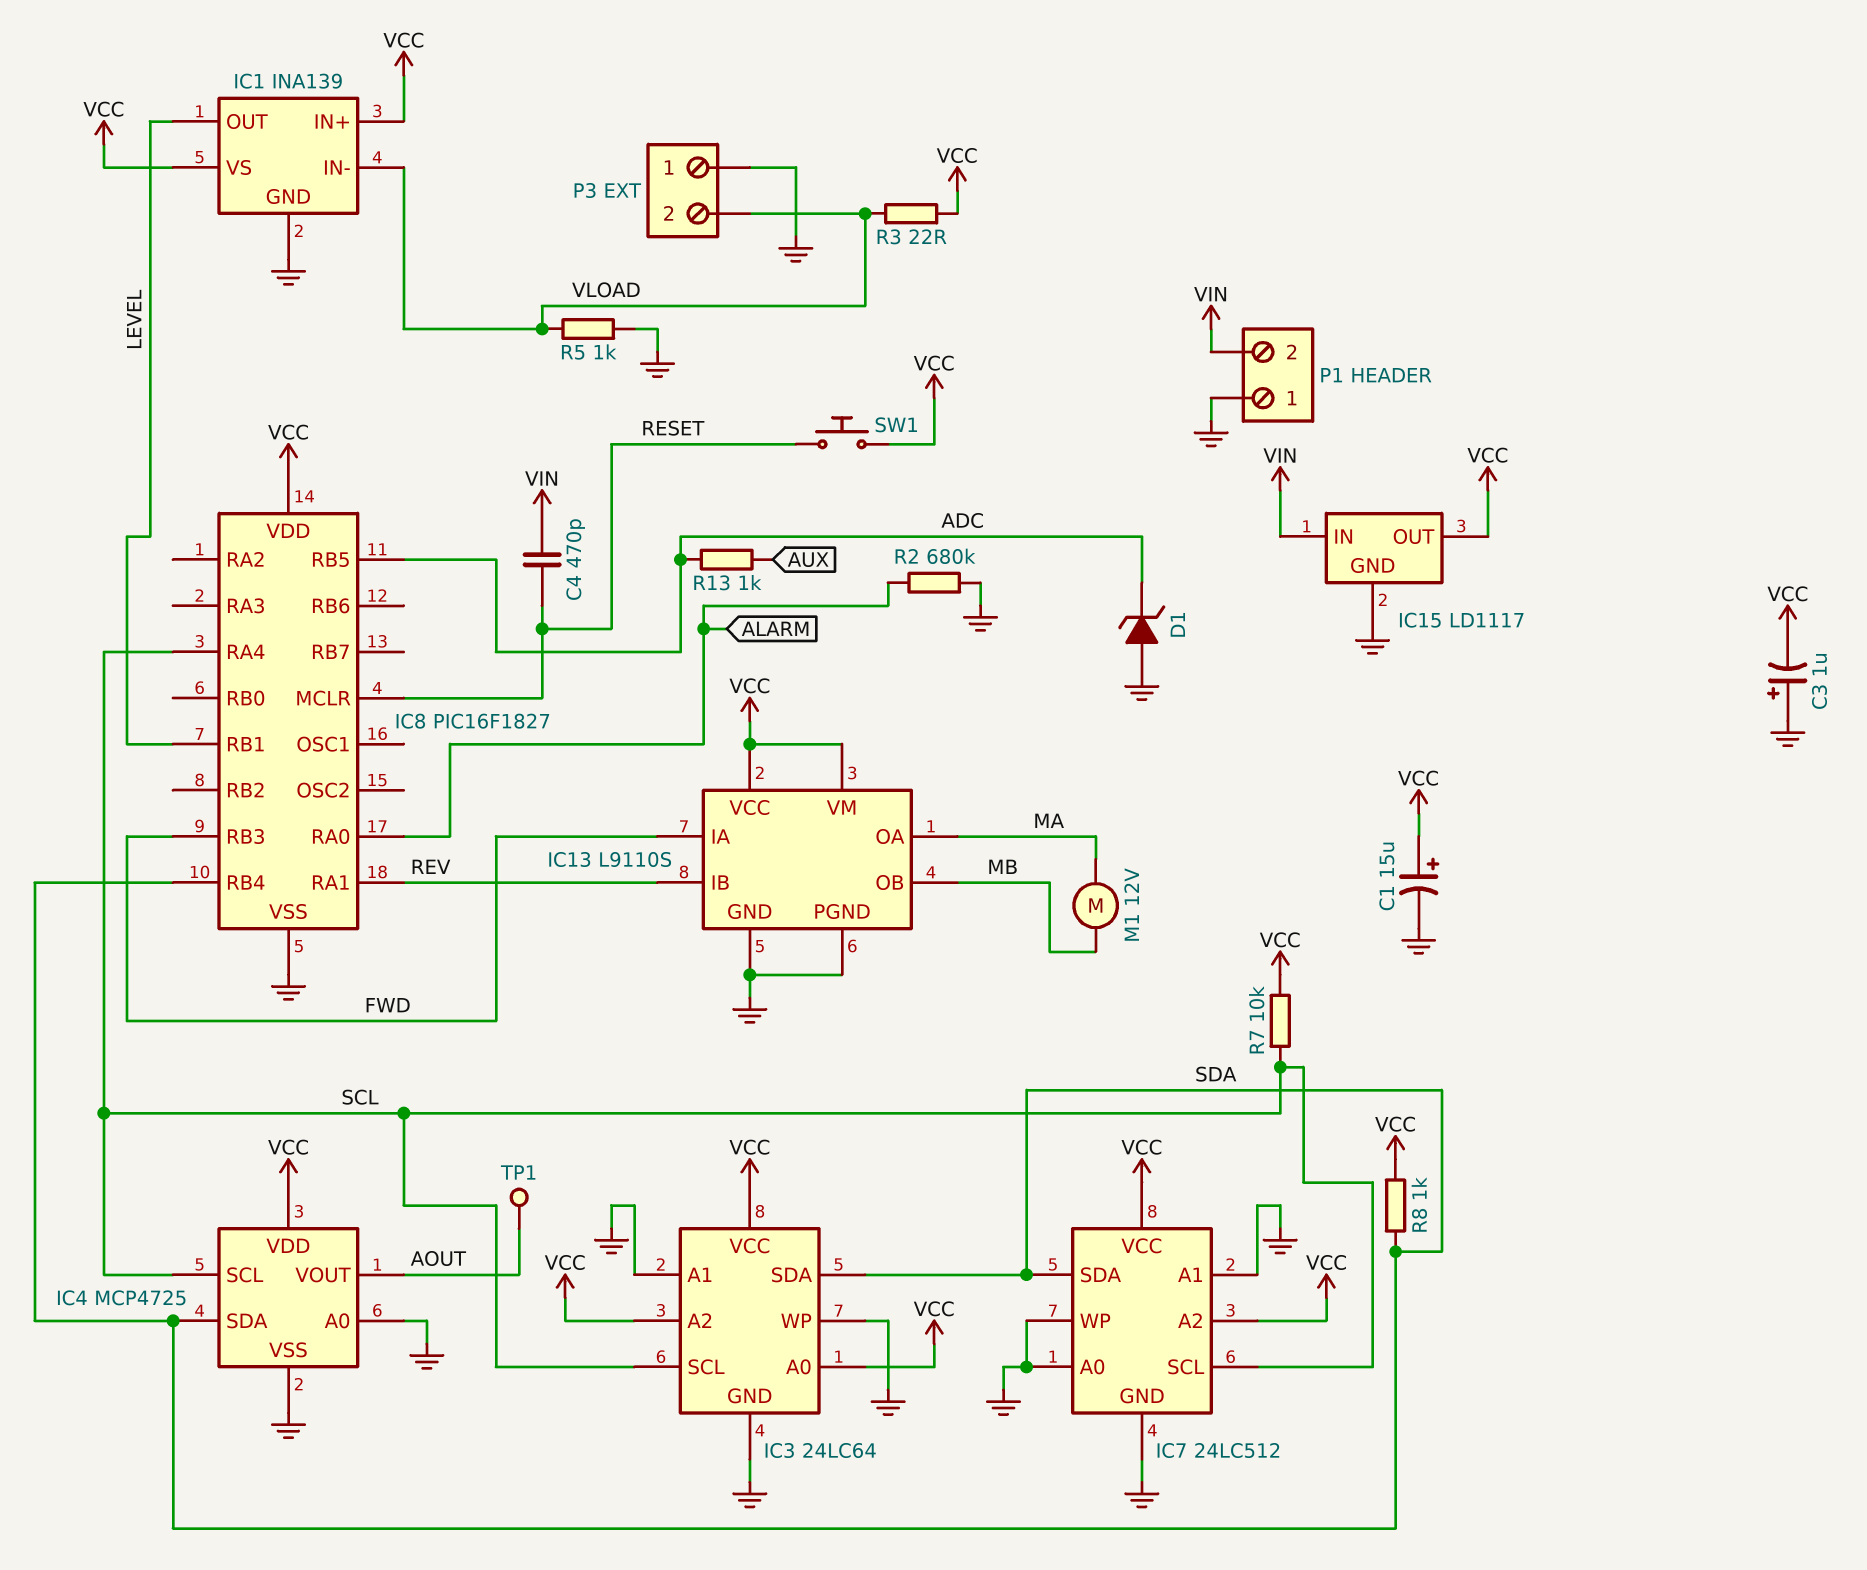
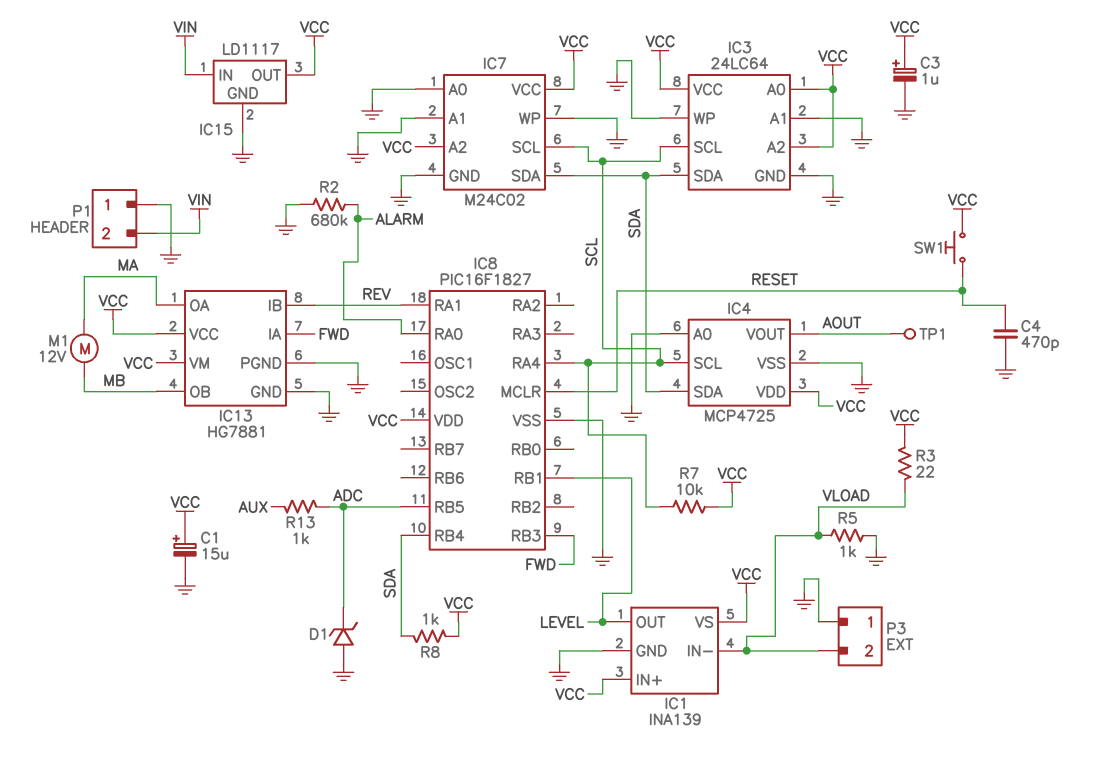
C3: 1uF (plus GND, minus VCC) -> 1uF (plus VCC, minus GND)
C4: 470pF (RESET, VIN) -> 470pF (GND, RESET)
IC7: 24LC512 -> M24C02
IC13: L9110S -> HG7881

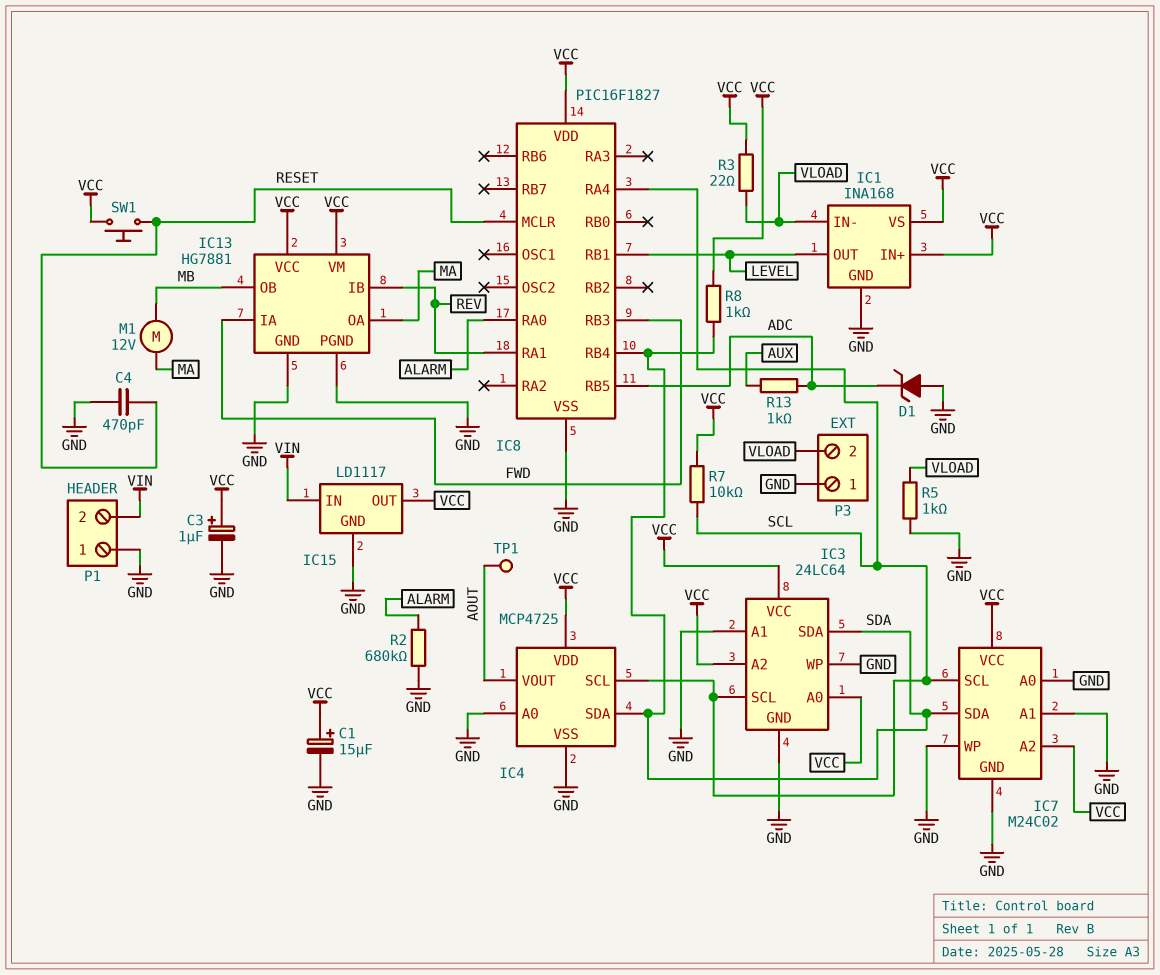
IC1: INA139 -> INA168

